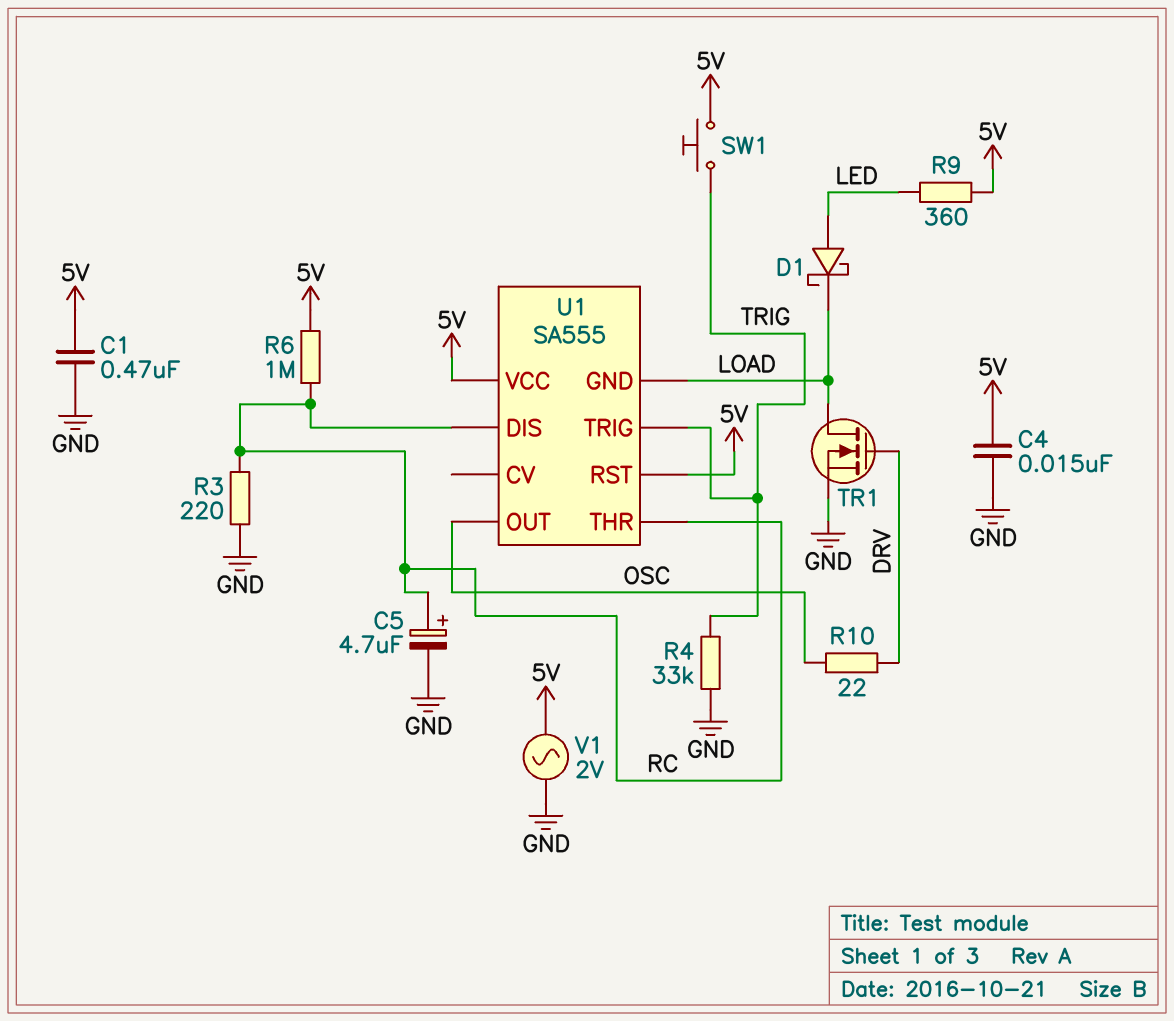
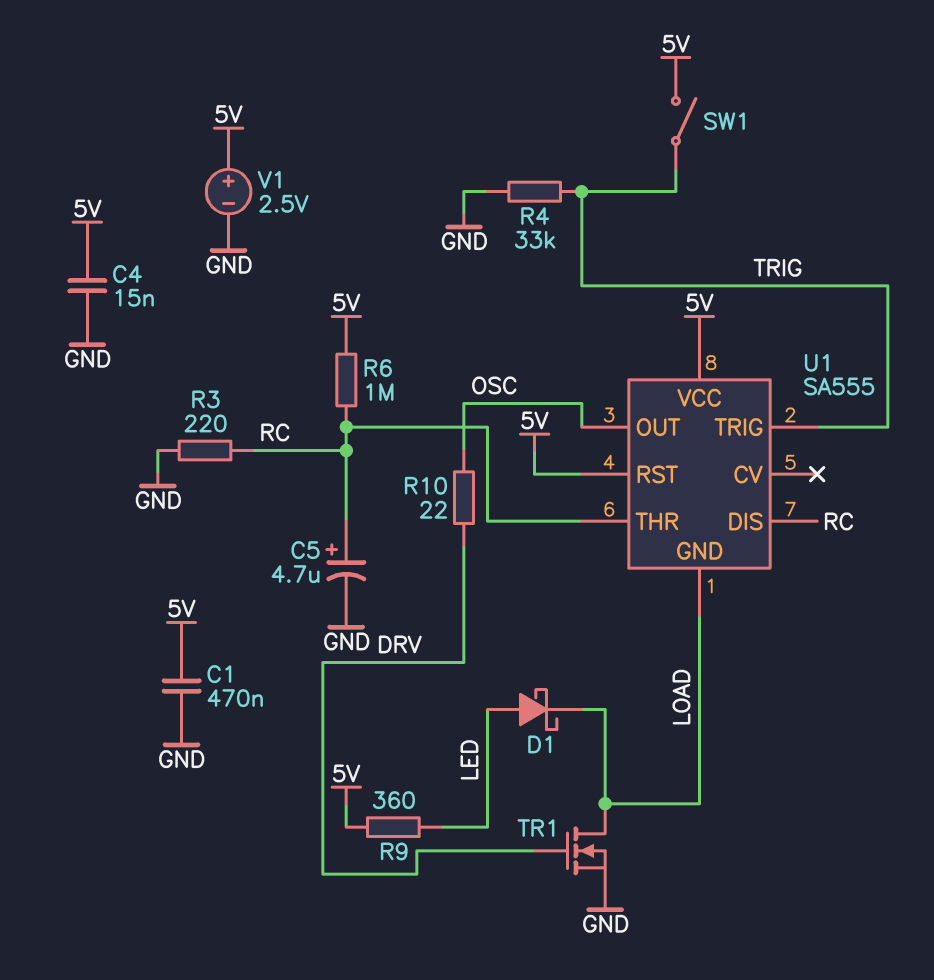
SW1: button (5V, TRIG) -> switch (5V, TRIG)
V1: AC 2V (5V, GND) -> 2.5V (plus 5V, minus GND)

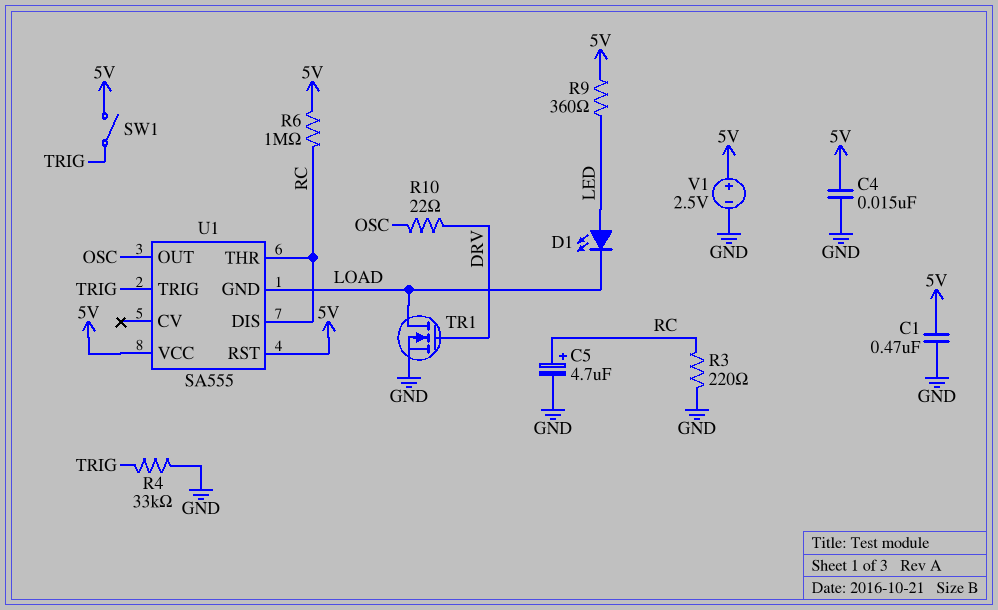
D1: schottky (A LED, K LOAD) -> LED (A LED, K LOAD)

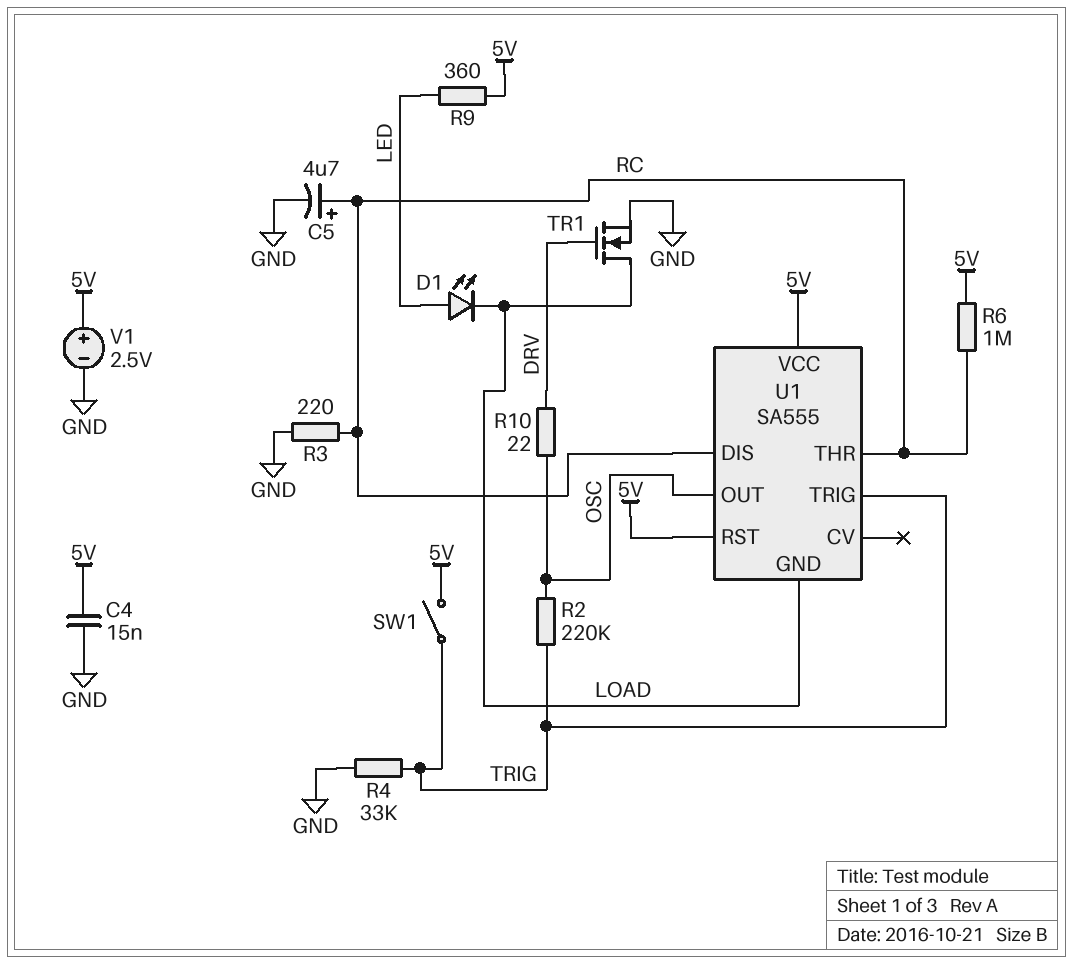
C1: 470nF (5V, GND) -> none
R2: none -> 220k (OSC, TRIG)

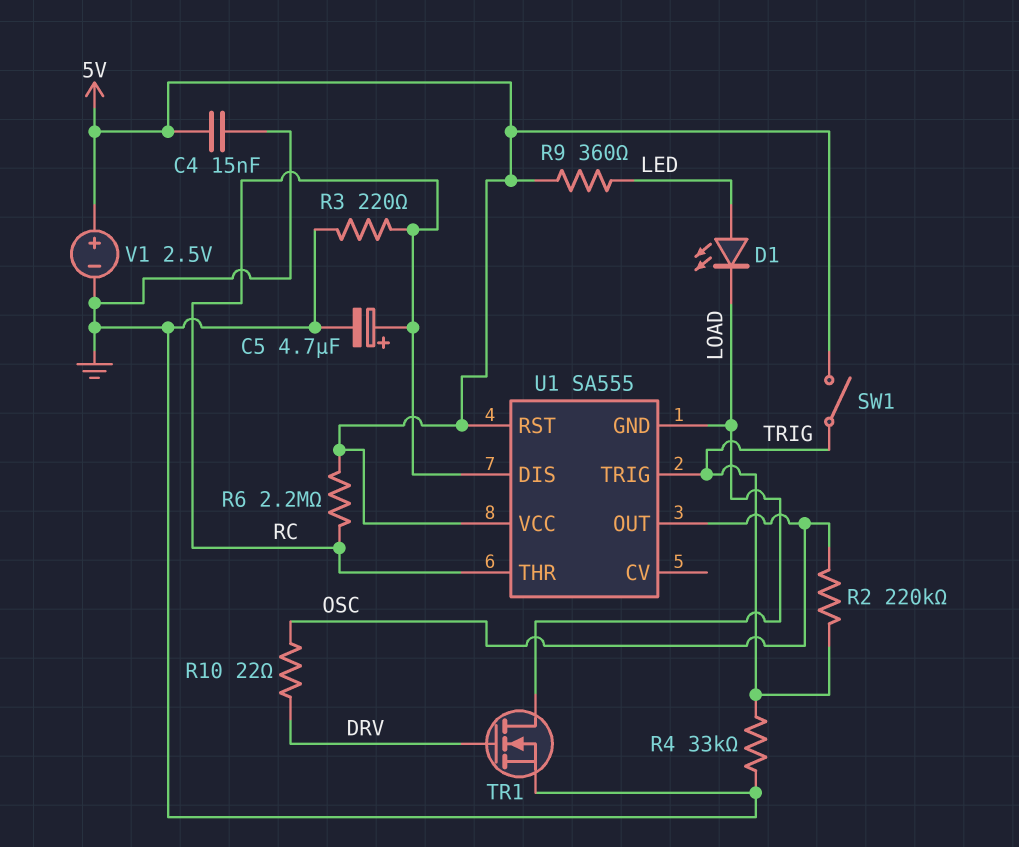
R6: 1M (5V, RC) -> 2.2M (5V, RC)

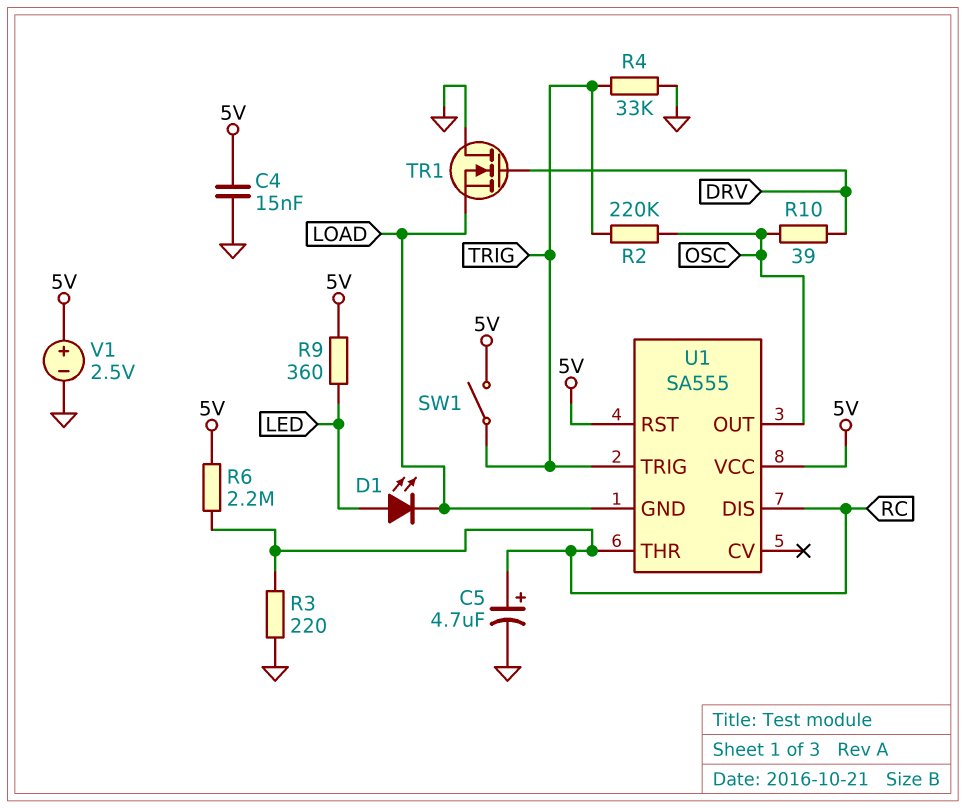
R10: 22 (DRV, OSC) -> 39 (DRV, OSC)
TR1: NMOS (G DRV, D LOAD, S GND) -> NMOS (G DRV, D GND, S LOAD)

